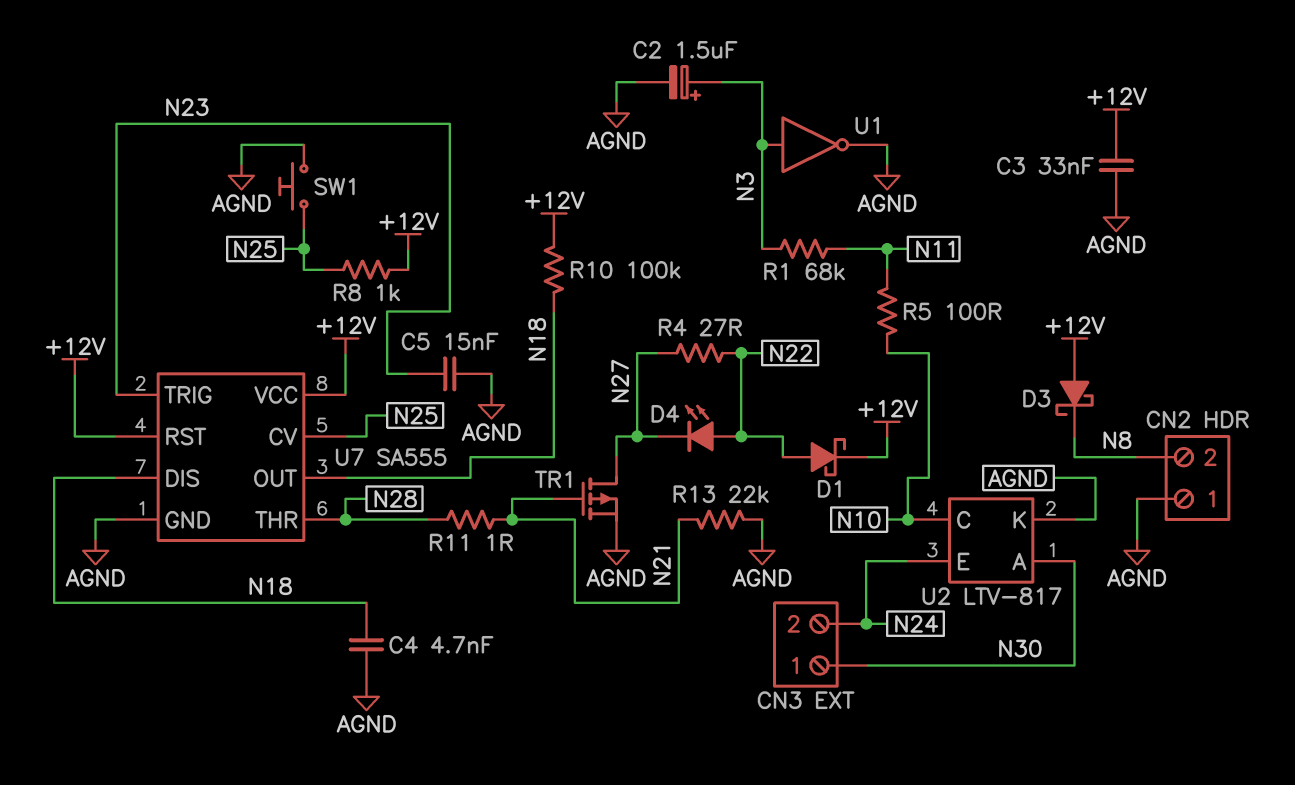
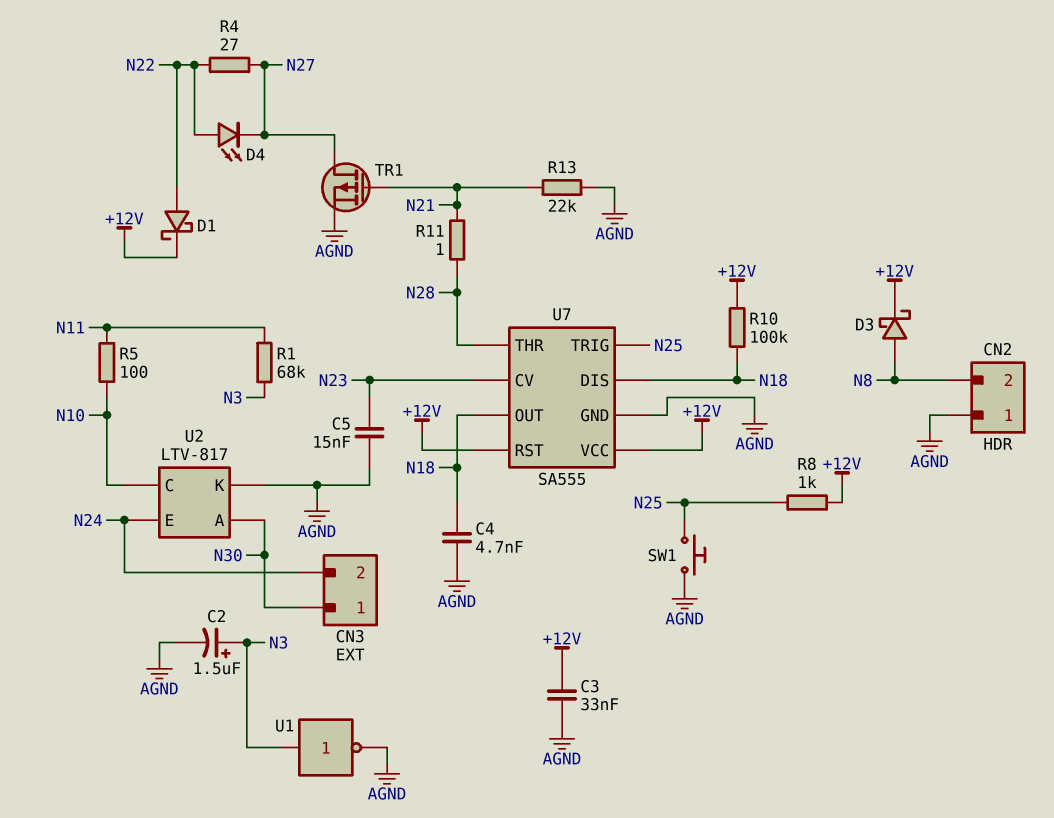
D3: schottky (A +12V, K N8) -> schottky (A N8, K +12V)
U7 pin CV: N25 -> N23
U7 pin TRIG: N23 -> N25

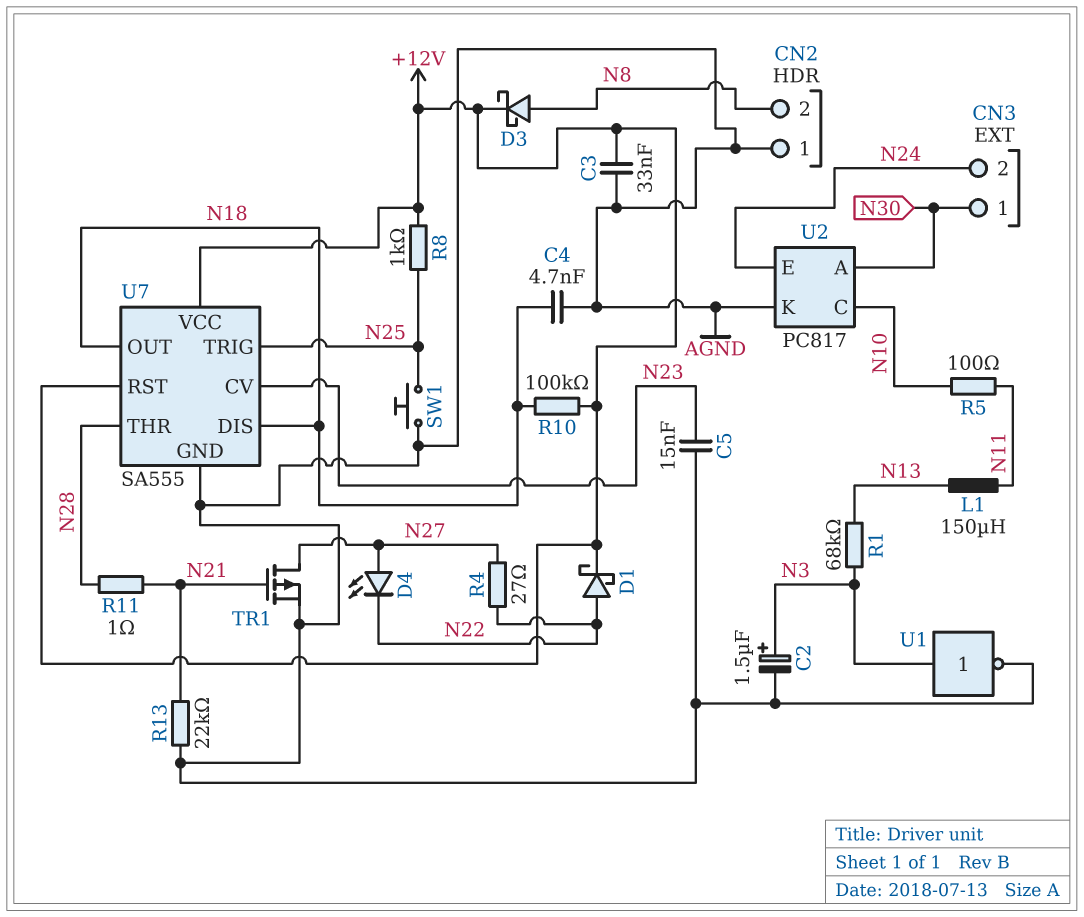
D4: LED (A N22, K N27) -> LED (A N27, K N22)
L1: none -> 150uH (N11, N13)
R1: 68k (N3, N11) -> 68k (N3, N13)
U2: LTV-817 -> PC817

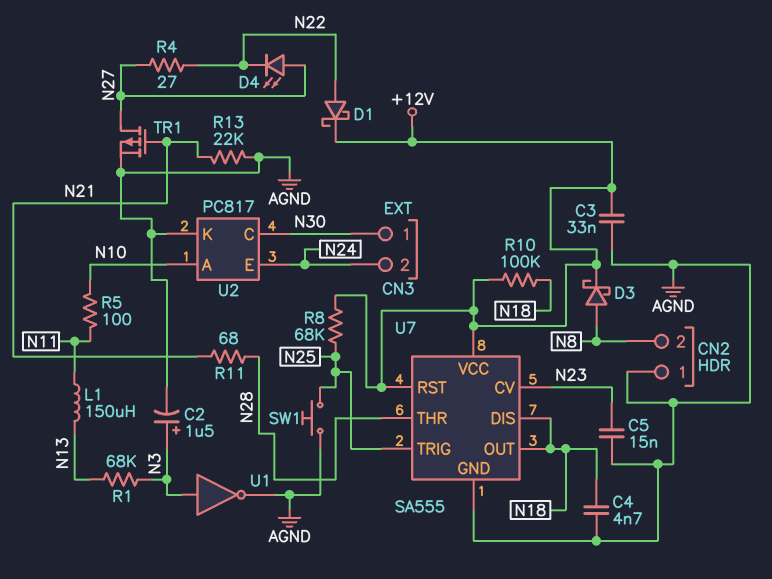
R8: 1k (+12V, N25) -> 68k (+12V, N25)
R11: 1 (N21, N28) -> 68 (N21, N28)
U2 pin A: N30 -> N10
U2 pin C: N10 -> N30

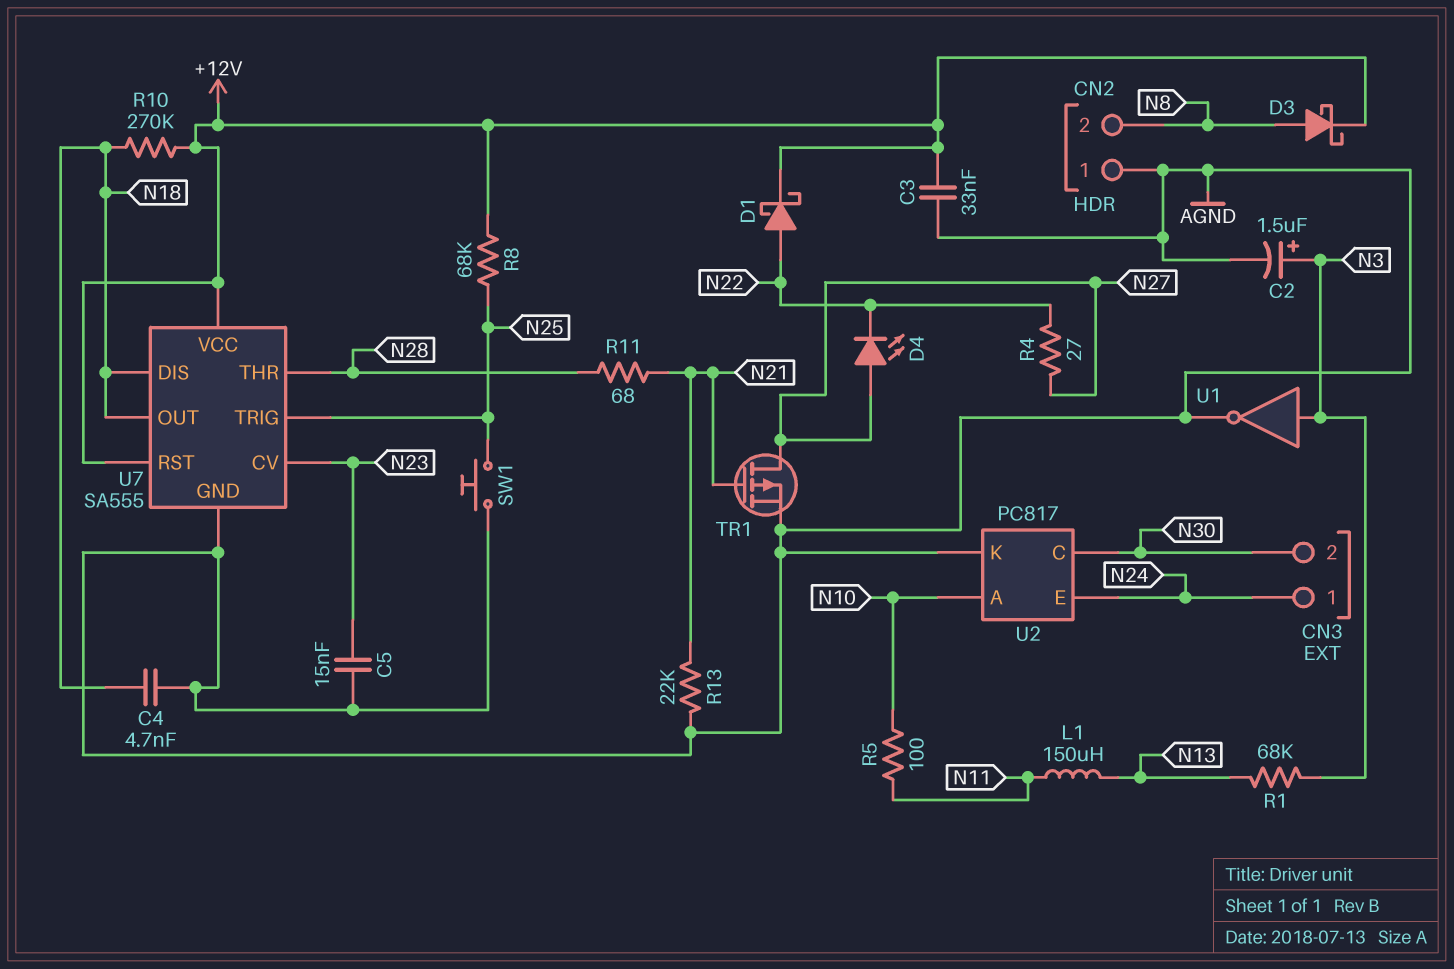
CN3 pin 1: N30 -> N24
CN3 pin 2: N24 -> N30
R10: 100k (+12V, N18) -> 270k (+12V, N18)

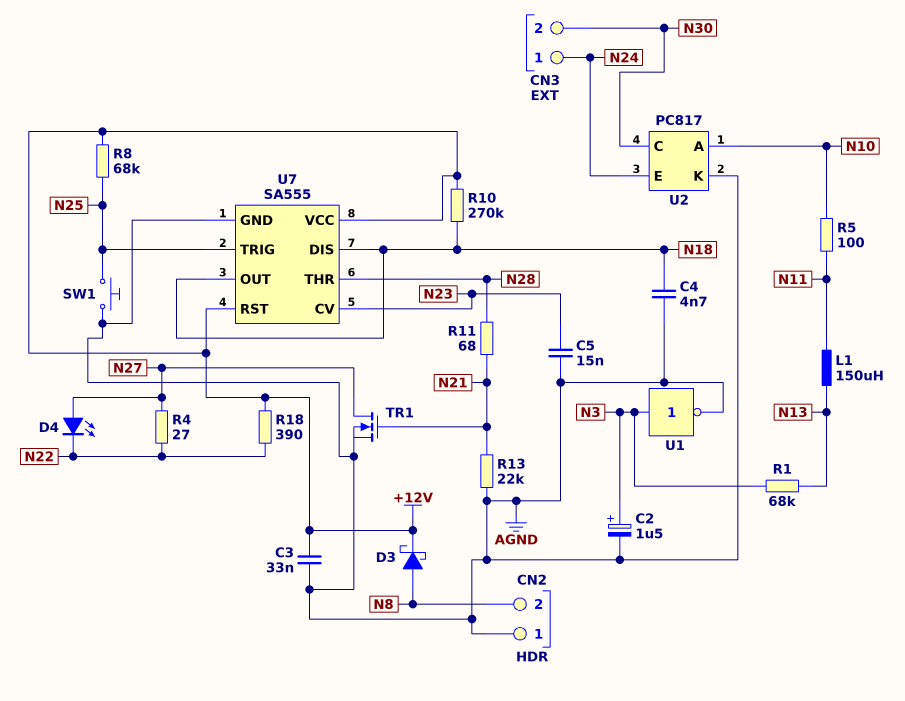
D1: schottky (A N22, K +12V) -> none
R18: none -> 390 (+12V, N22)
TR1: PMOS (G N21, D N27, S AGND) -> NMOS (G N21, D N27, S AGND)

